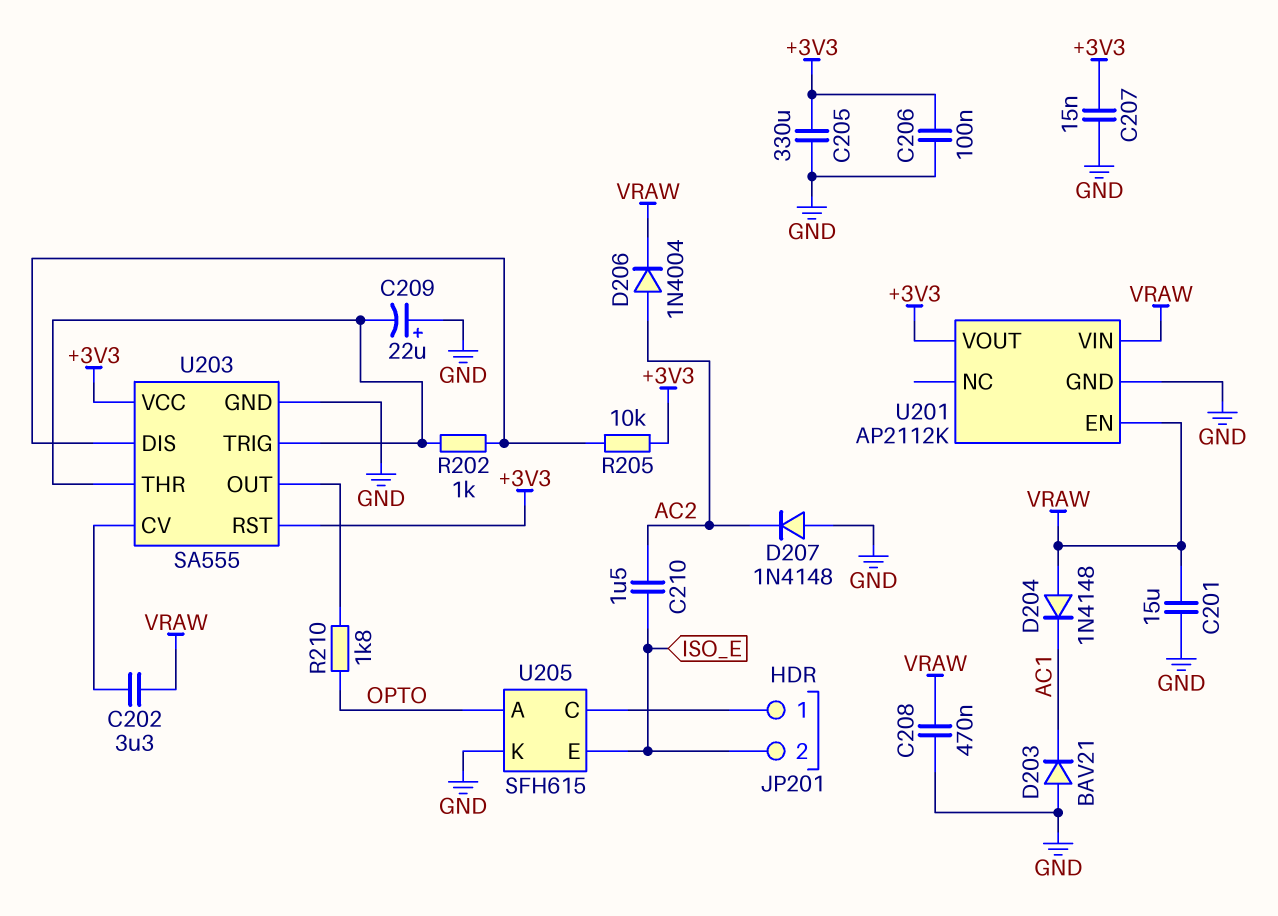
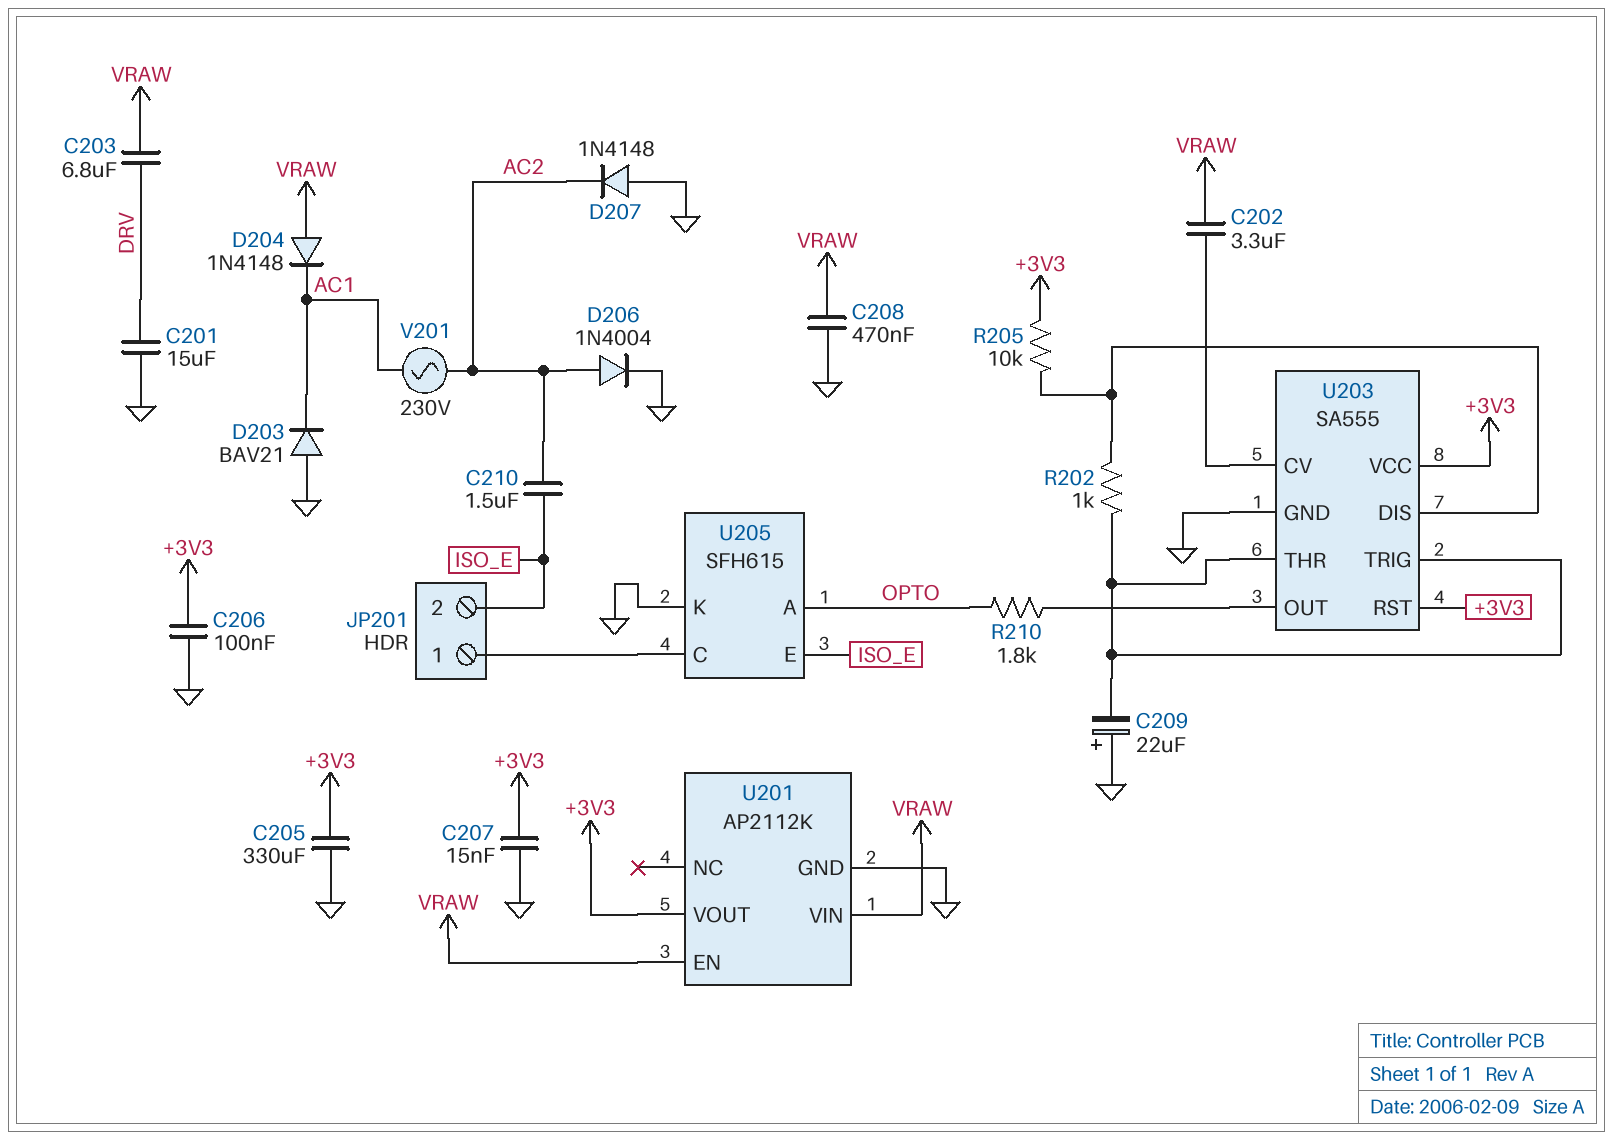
C201: 15uF (GND, VRAW) -> 15uF (DRV, GND)
C203: none -> 6.8uF (DRV, VRAW)
D206: diode 1N4004 (A AC2, K VRAW) -> diode 1N4004 (A AC2, K GND)
V201: none -> AC 230V (AC1, AC2)

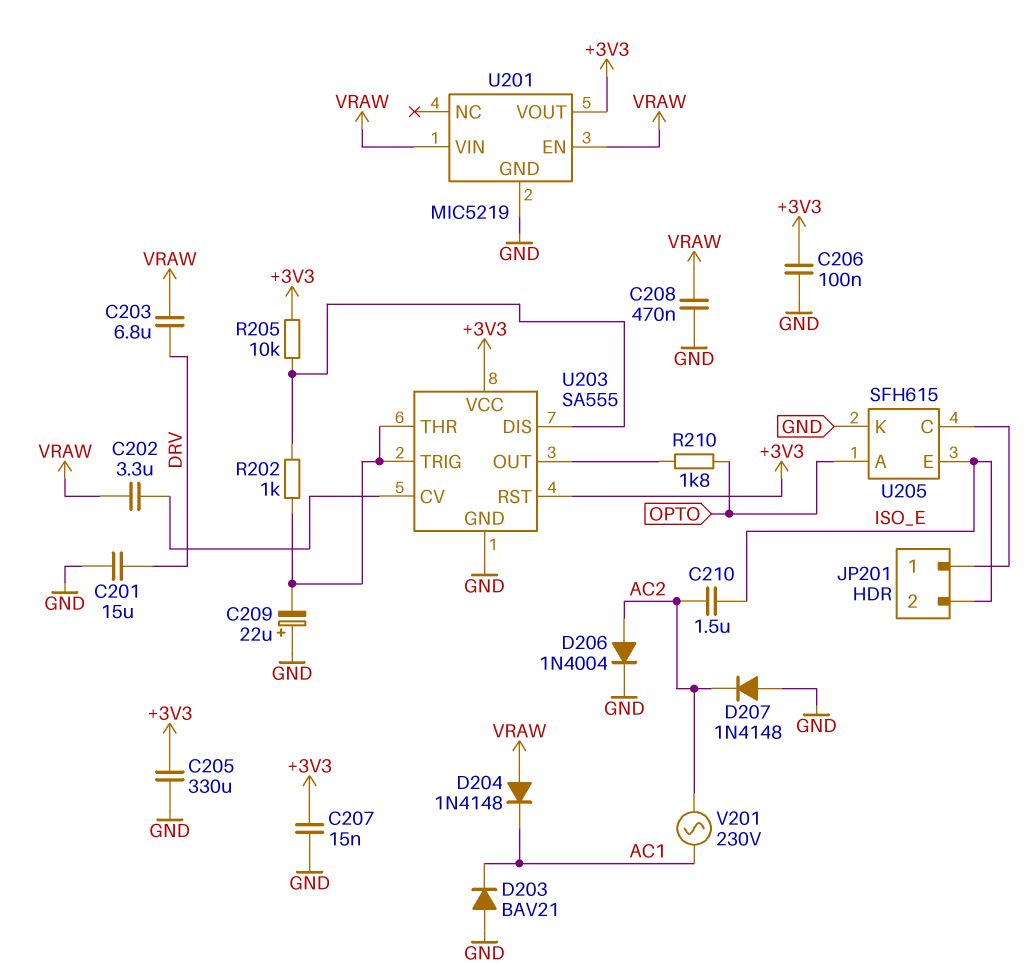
U201: AP2112K -> MIC5219

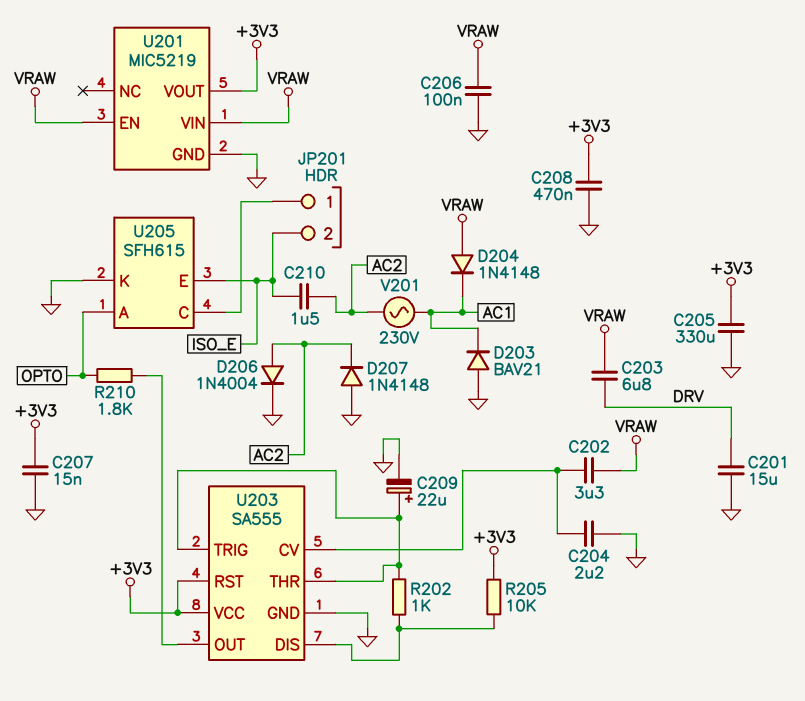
C204: none -> 2.2uF (GND, U203/CV)
C206: 100nF (+3V3, GND) -> 100nF (GND, VRAW)
C208: 470nF (GND, VRAW) -> 470nF (+3V3, GND)
C209: 22uF (plus GND, minus U203/THR) -> 22uF (plus U203/THR, minus GND)

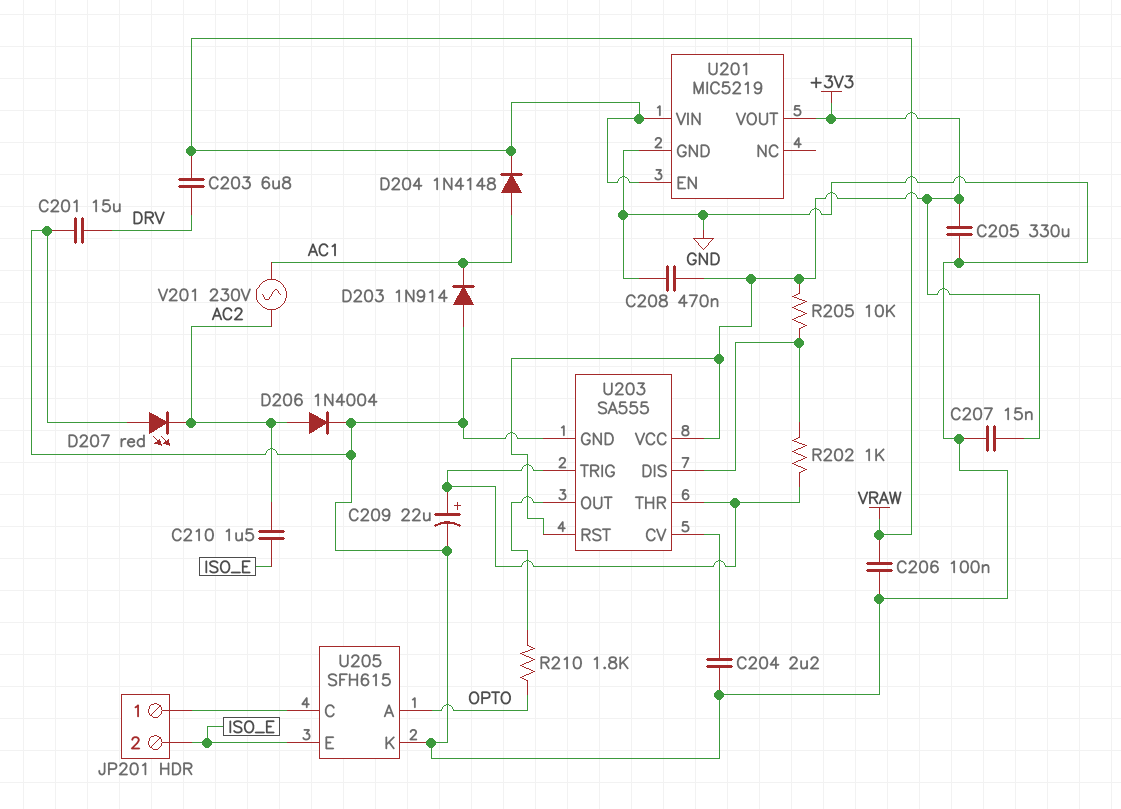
C202: 3.3uF (U203/CV, VRAW) -> none
D203: diode BAV21 (A GND, K AC1) -> diode 1N914 (A GND, K AC1)
D204: diode 1N4148 (A VRAW, K AC1) -> diode 1N4148 (A AC1, K VRAW)
D207: diode 1N4148 (A GND, K AC2) -> LED red (A GND, K AC2)

